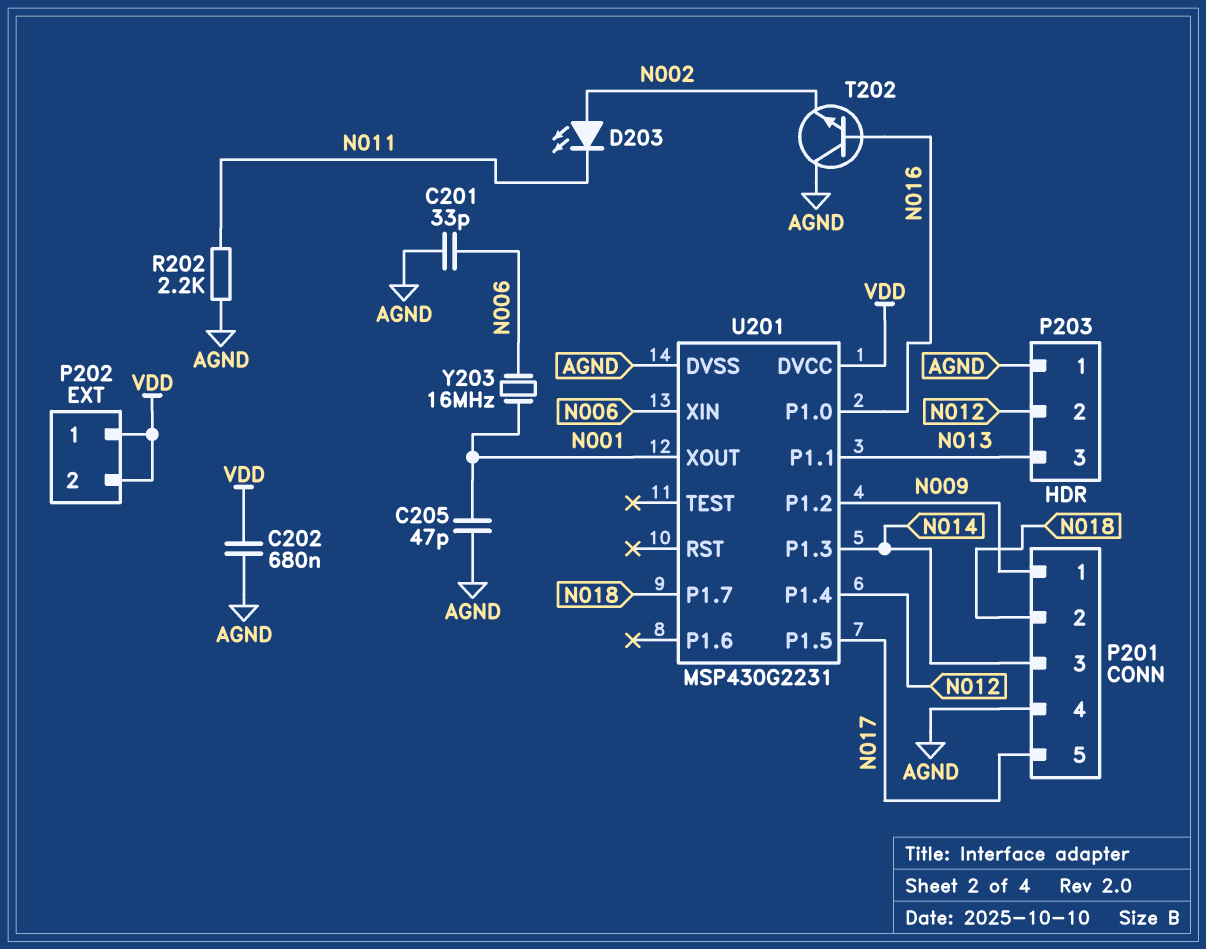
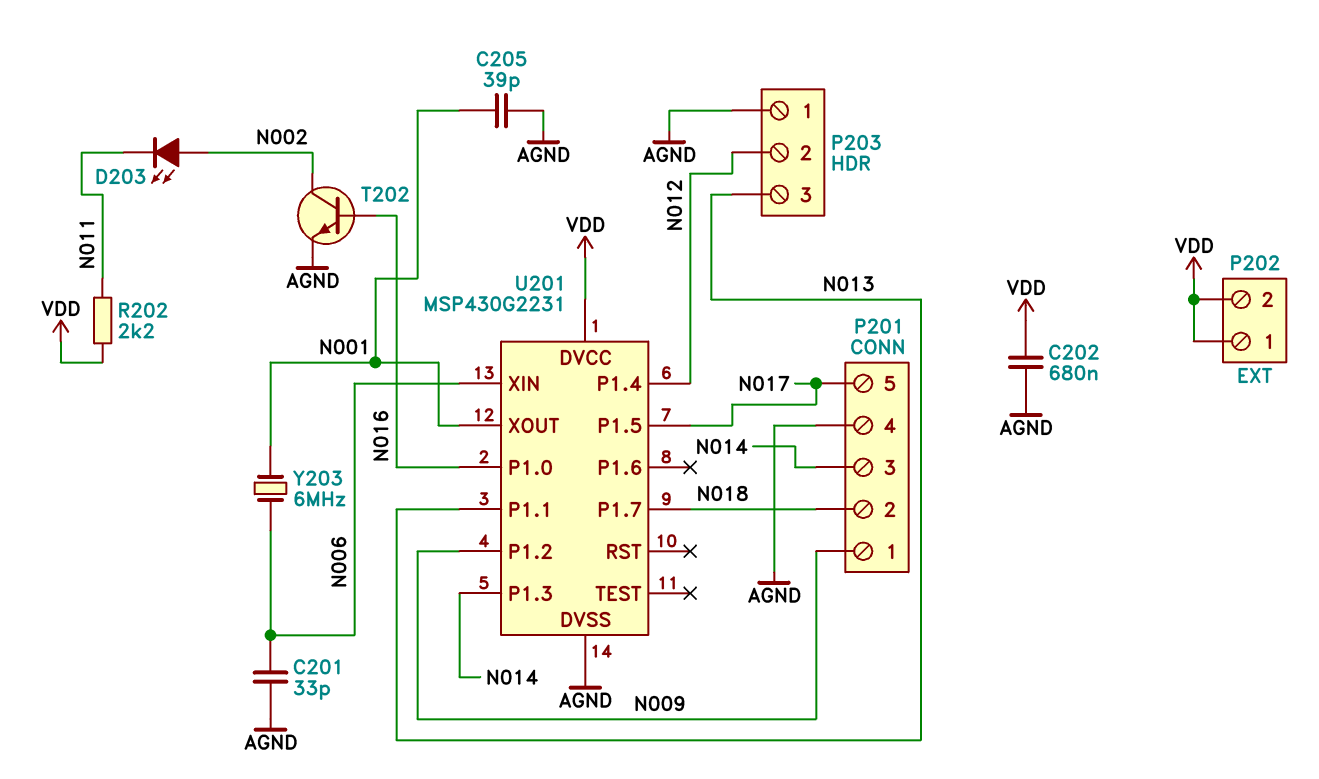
C205: 47pF (AGND, N001) -> 39pF (AGND, N001)
R202: 2.2k (AGND, N011) -> 2.2k (N011, VDD)
T202: NPN (B N016, C AGND, E N002) -> NPN (B N016, C N002, E AGND)
Y203: 16MHz (N001, N006) -> 6MHz (N001, N006)

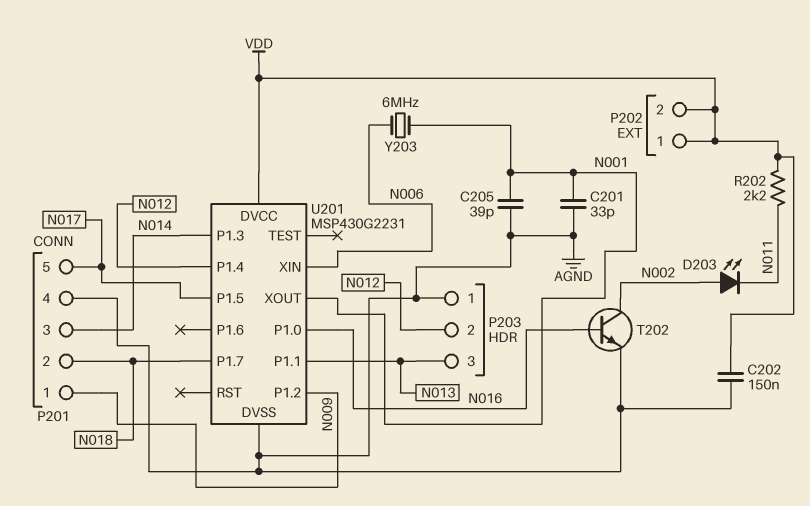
C201: 33pF (AGND, N006) -> 33pF (AGND, N001)
C202: 680nF (AGND, VDD) -> 150nF (AGND, VDD)

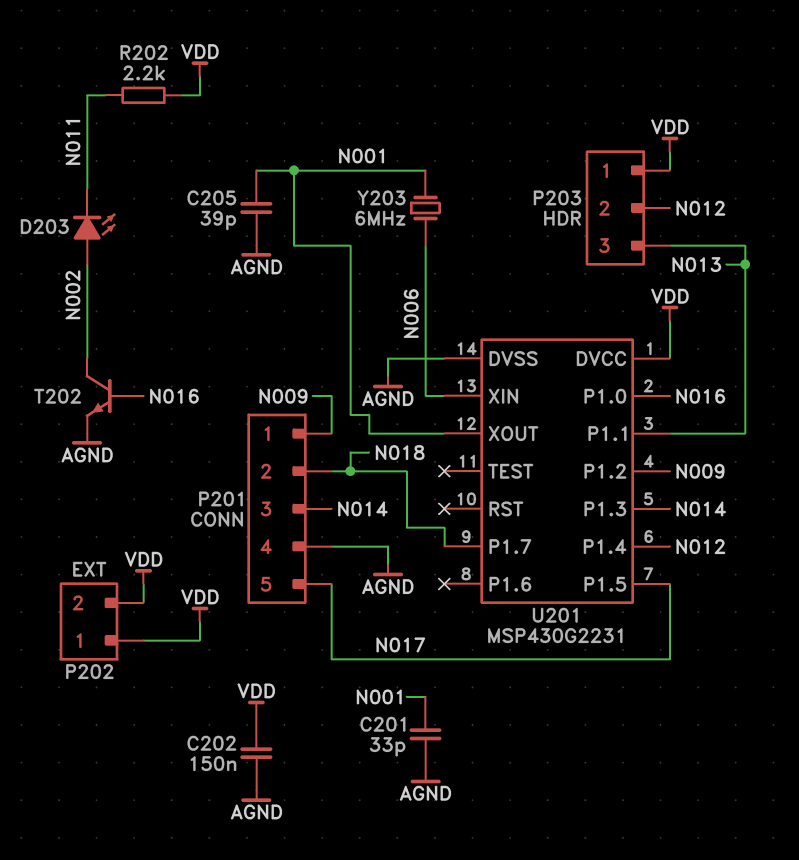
P203 pin 1: AGND -> VDD

